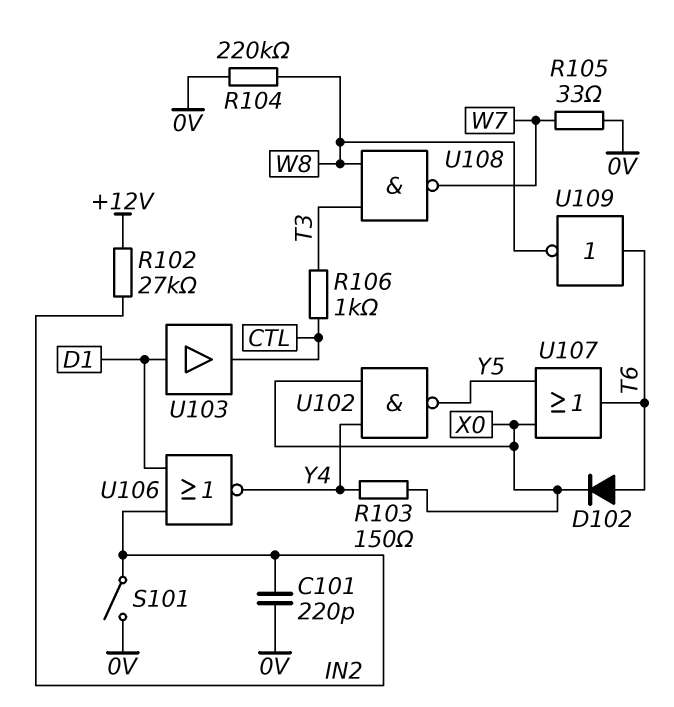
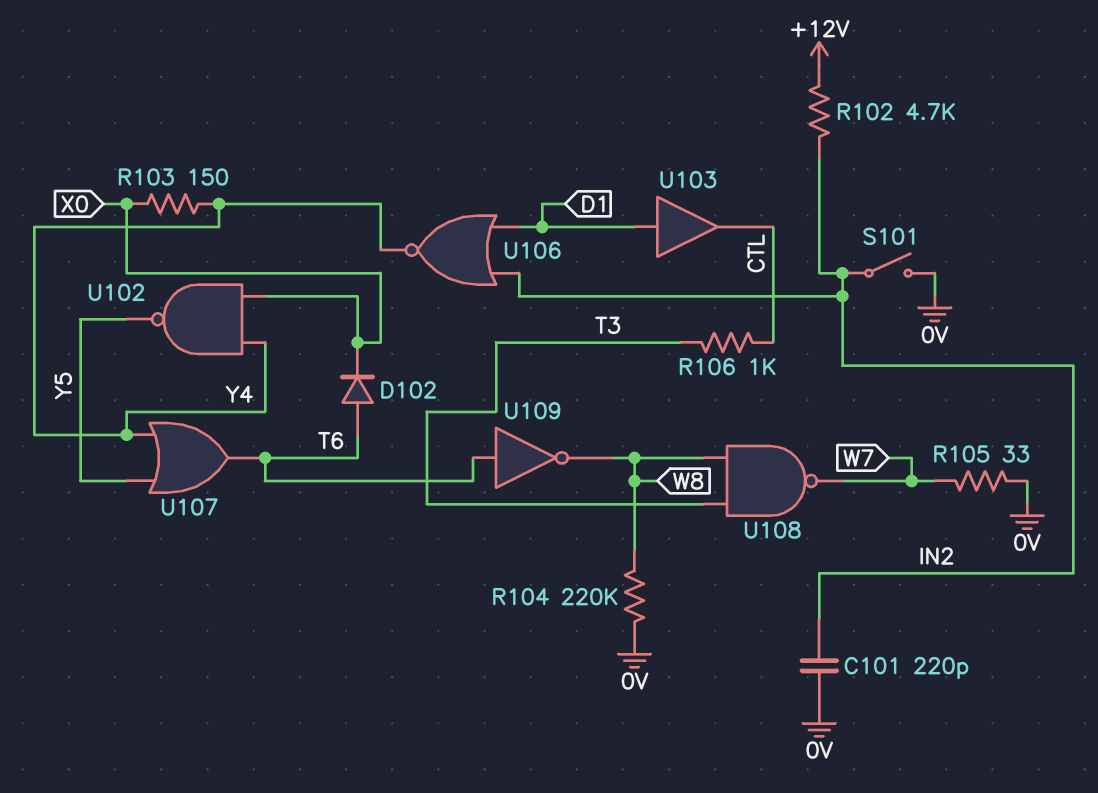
R102: 27k (+12V, IN2) -> 4.7k (+12V, IN2)
U107: OR (in X0, in Y5, out T6) -> OR (in Y4, in Y5, out T6)

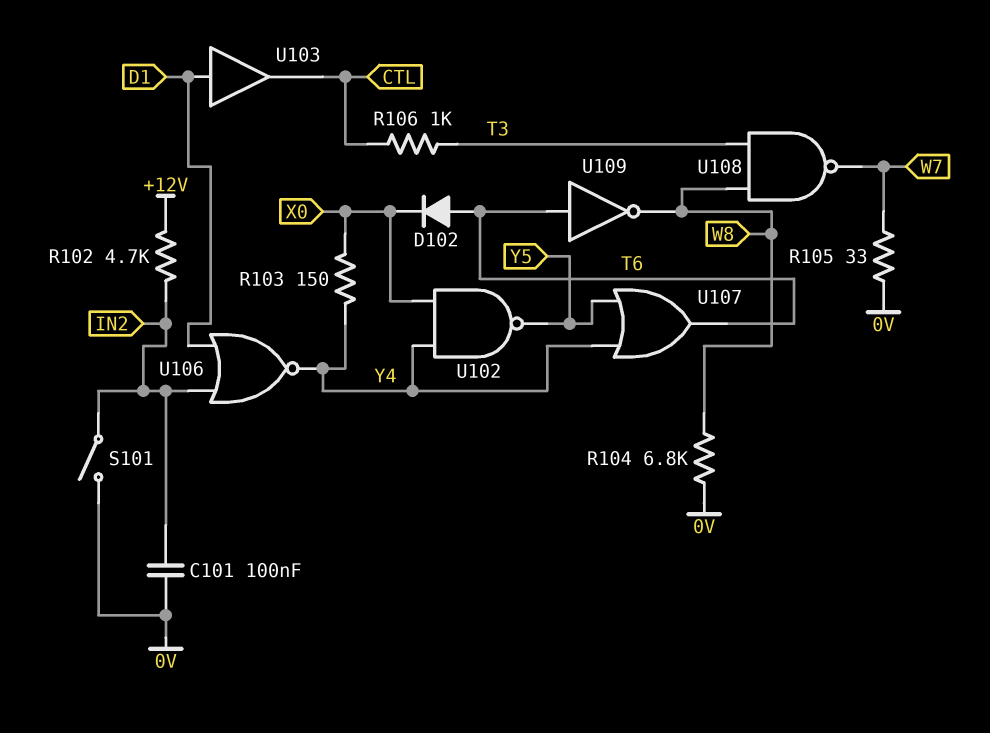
C101: 220pF (0V, IN2) -> 100nF (0V, IN2)
R104: 220k (0V, W8) -> 6.8k (0V, W8)

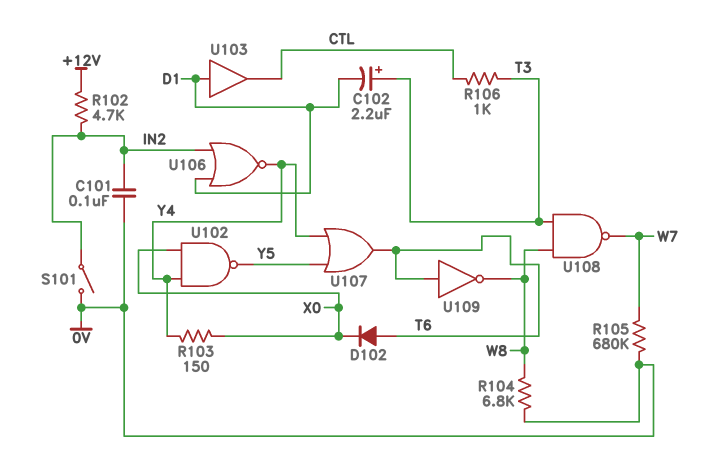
C102: none -> 2.2uF (plus T3, minus D1)
R105: 33 (0V, W7) -> 680k (0V, W7)

